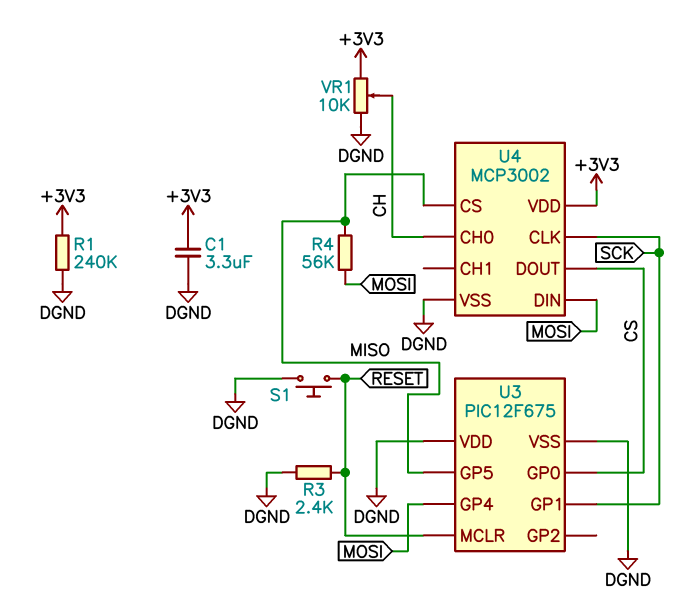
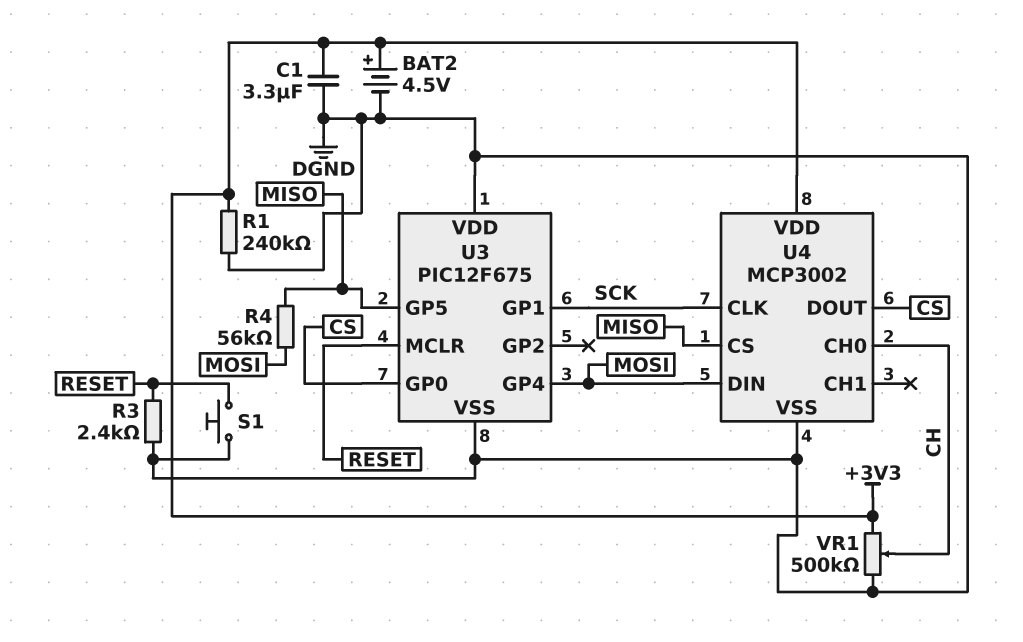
BAT2: none -> 4.5V (plus +3V3, minus DGND)
VR1: 10k (+3V3, DGND, wiper CH) -> 500k (+3V3, DGND, wiper CH)

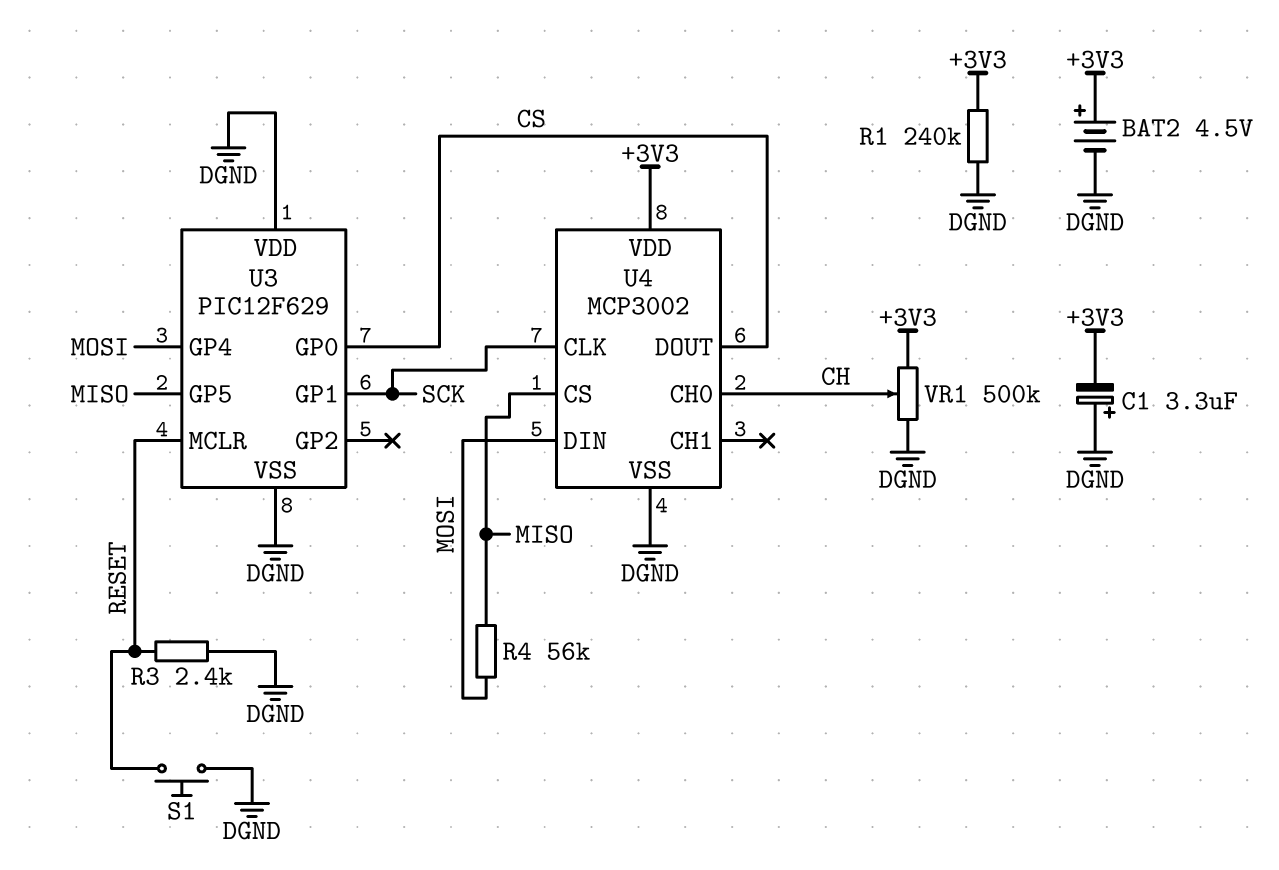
C1: 3.3uF (+3V3, DGND) -> 3.3uF (plus DGND, minus +3V3)
U3: PIC12F675 -> PIC12F629

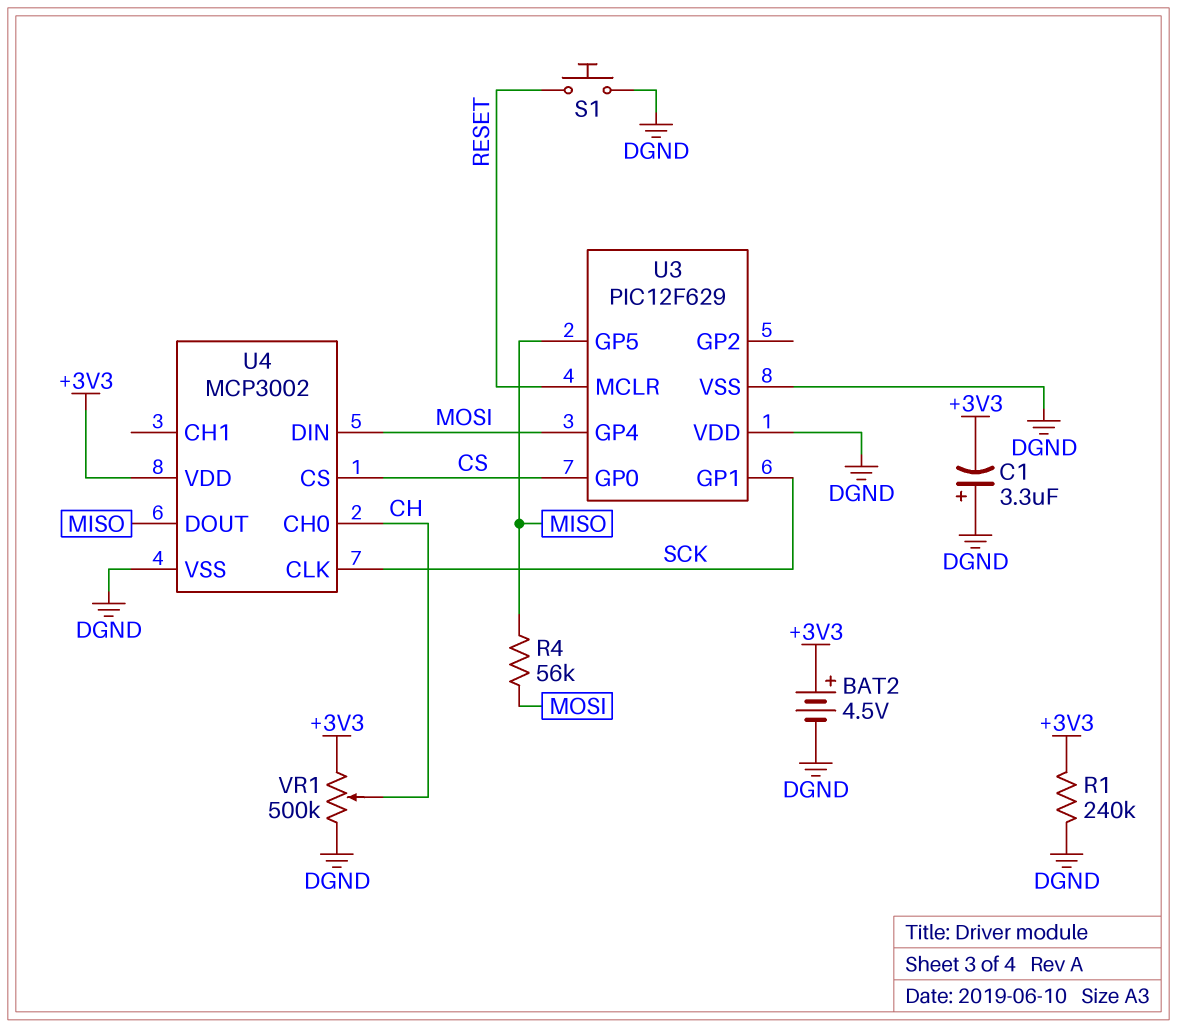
R3: 2.4k (DGND, RESET) -> none
U4 pin CS: MISO -> CS
U4 pin DOUT: CS -> MISO

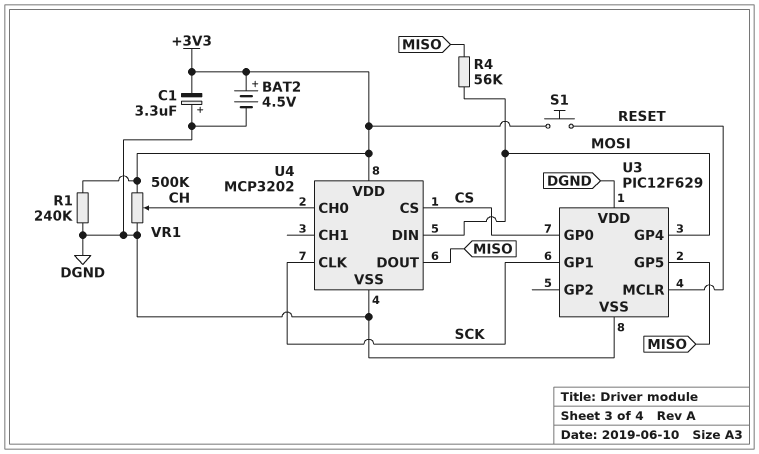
S1: button (DGND, RESET) -> button (+3V3, RESET)
U4: MCP3002 -> MCP3202

